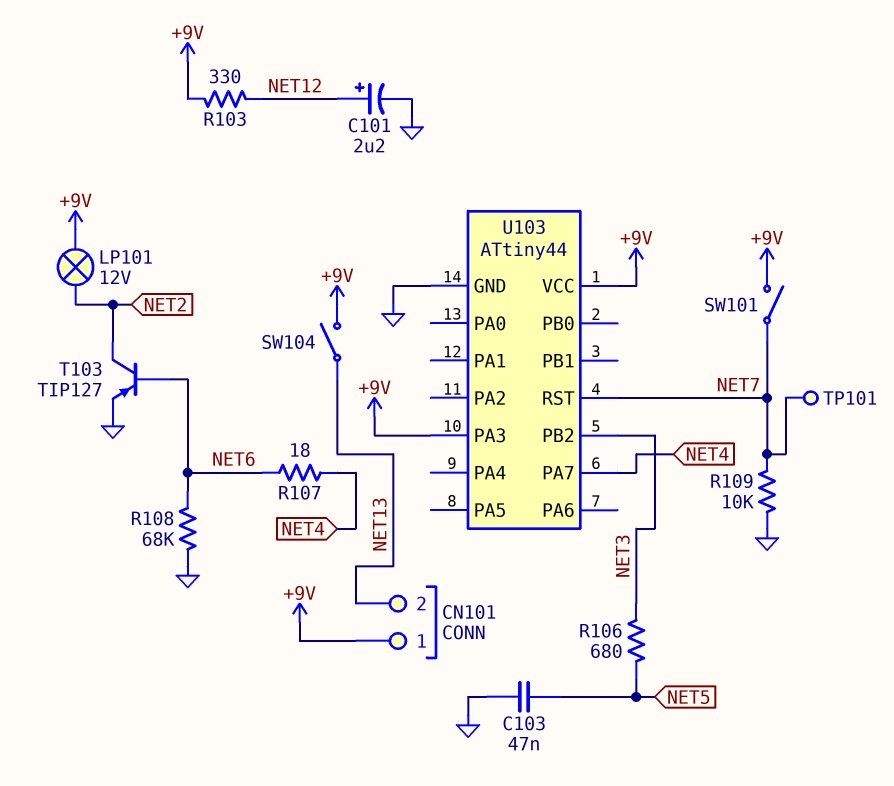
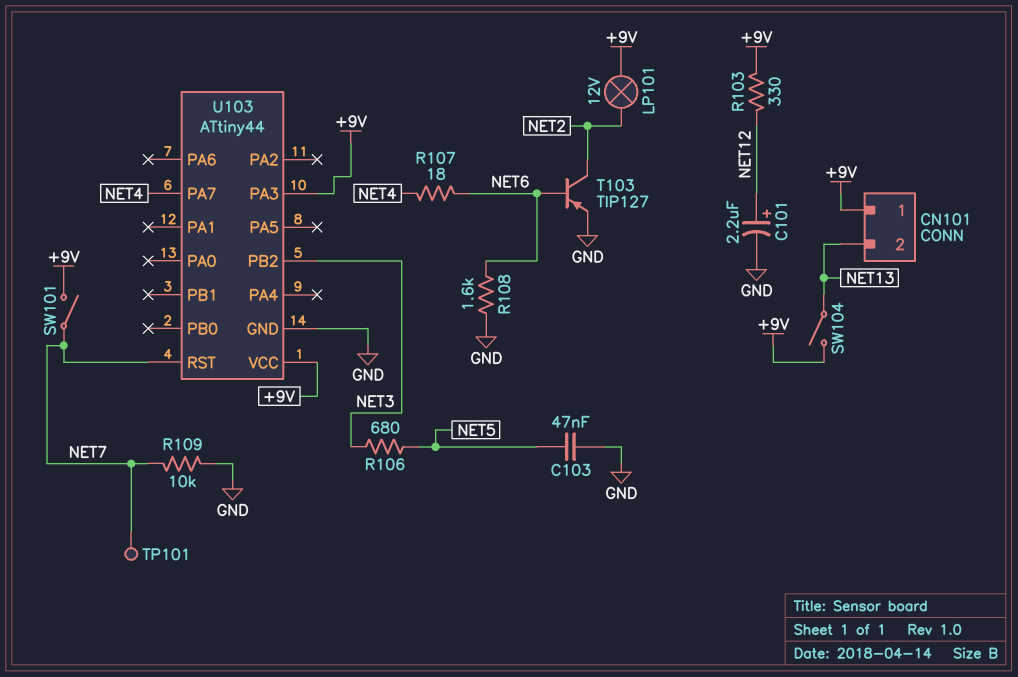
R108: 68k (GND, NET6) -> 1.6k (GND, NET6)

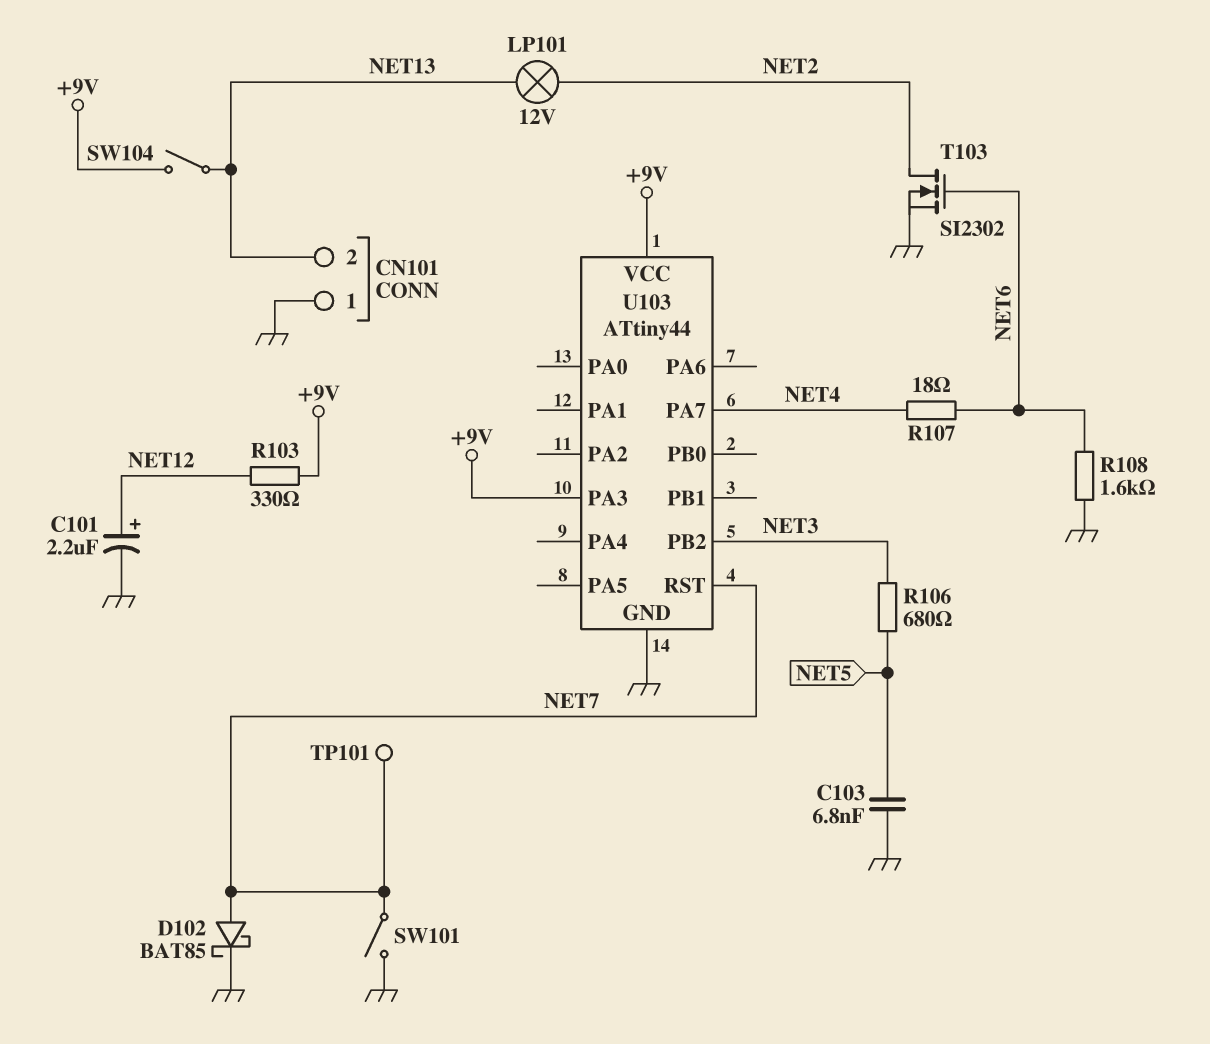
C103: 47nF (GND, NET5) -> 6.8nF (GND, NET5)
CN101 pin 1: +9V -> GND
D102: none -> schottky BAT85 (A NET7, K GND)
LP101: lamp 12V (+9V, NET2) -> lamp 12V (NET2, NET13)
R109: 10k (GND, NET7) -> none
SW101: switch (+9V, NET7) -> switch (GND, NET7)
T103: PNP TIP127 (B NET6, C NET2, E GND) -> NMOS SI2302 (G NET6, D NET2, S GND)

